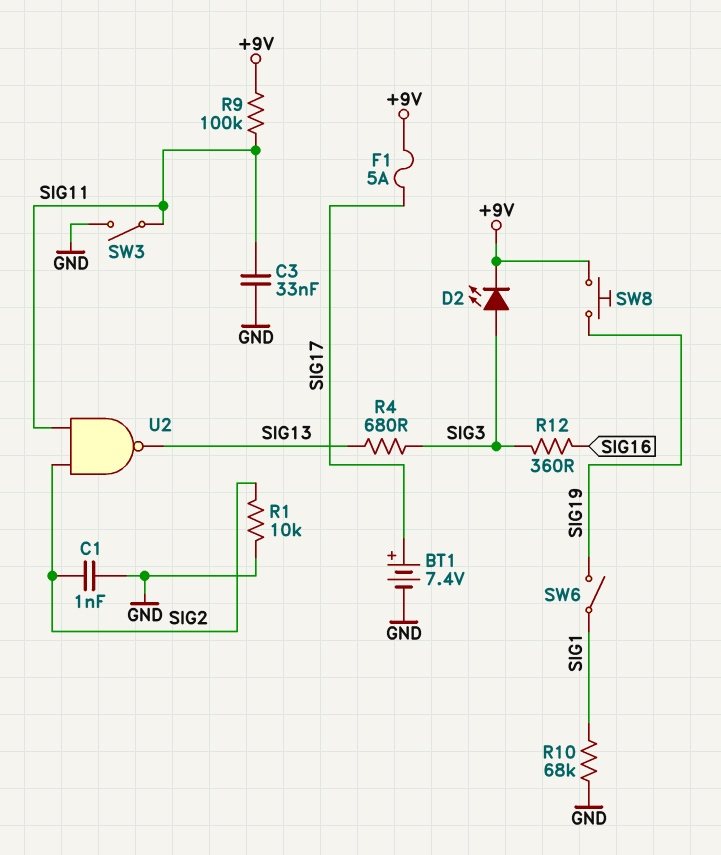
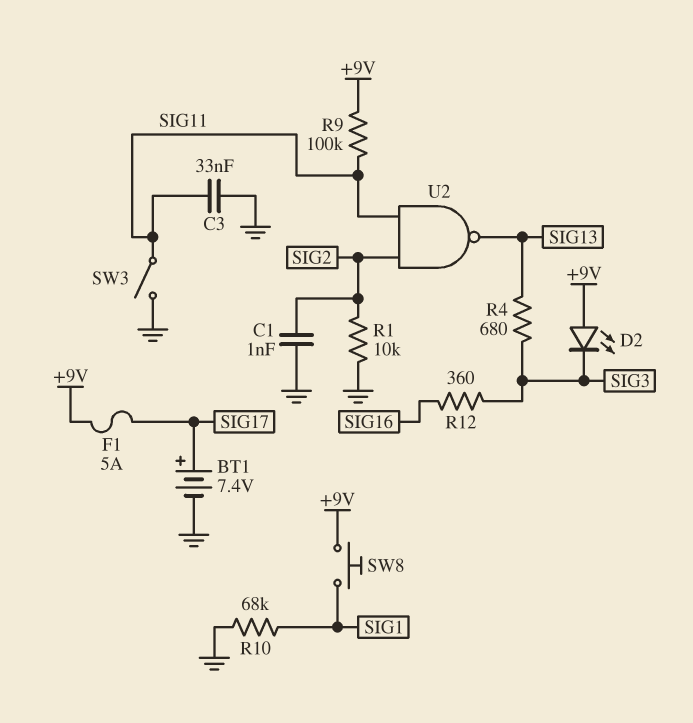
D2: LED (A SIG3, K +9V) -> LED (A +9V, K SIG3)
SW6: switch (SIG1, SIG19) -> none
SW8: button (+9V, SIG19) -> button (+9V, SIG1)

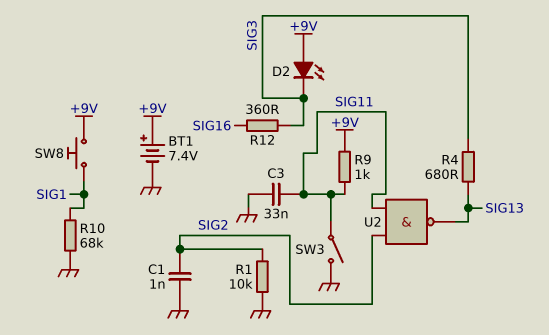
BT1: 7.4V (plus SIG17, minus GND) -> 7.4V (plus +9V, minus GND)
F1: 5A (+9V, SIG17) -> none
R9: 100k (+9V, SIG11) -> 1k (+9V, SIG11)

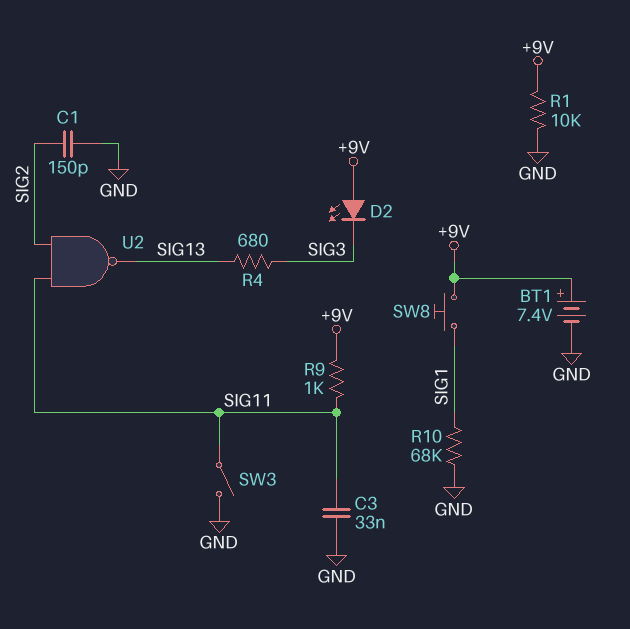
C1: 1nF (GND, SIG2) -> 150pF (GND, SIG2)
R1: 10k (GND, SIG2) -> 10k (+9V, GND)
R12: 360 (SIG3, SIG16) -> none

